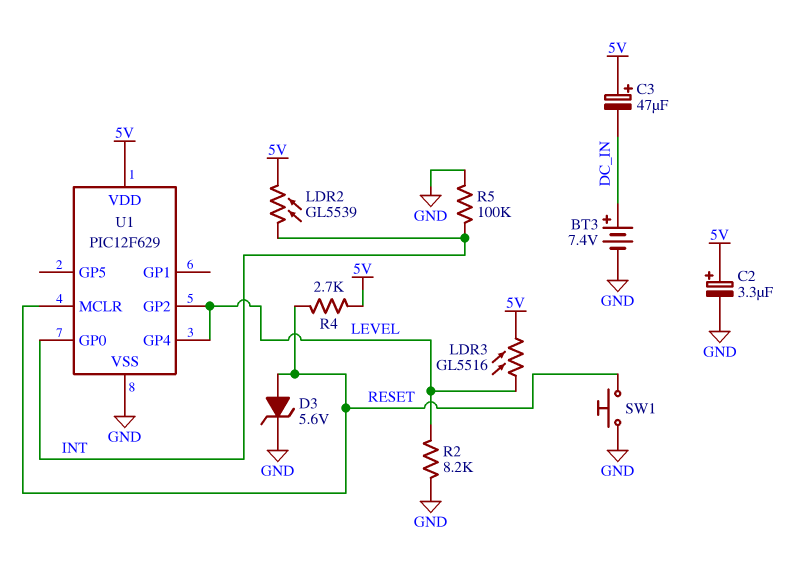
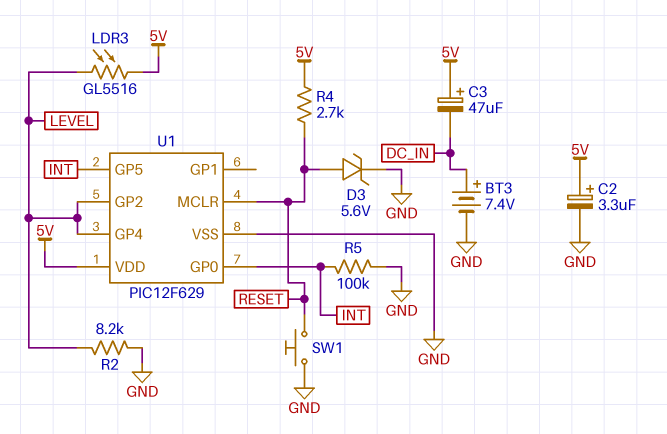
LDR2: GL5539 (5V, INT) -> none
U1 pin GP5: none -> INT

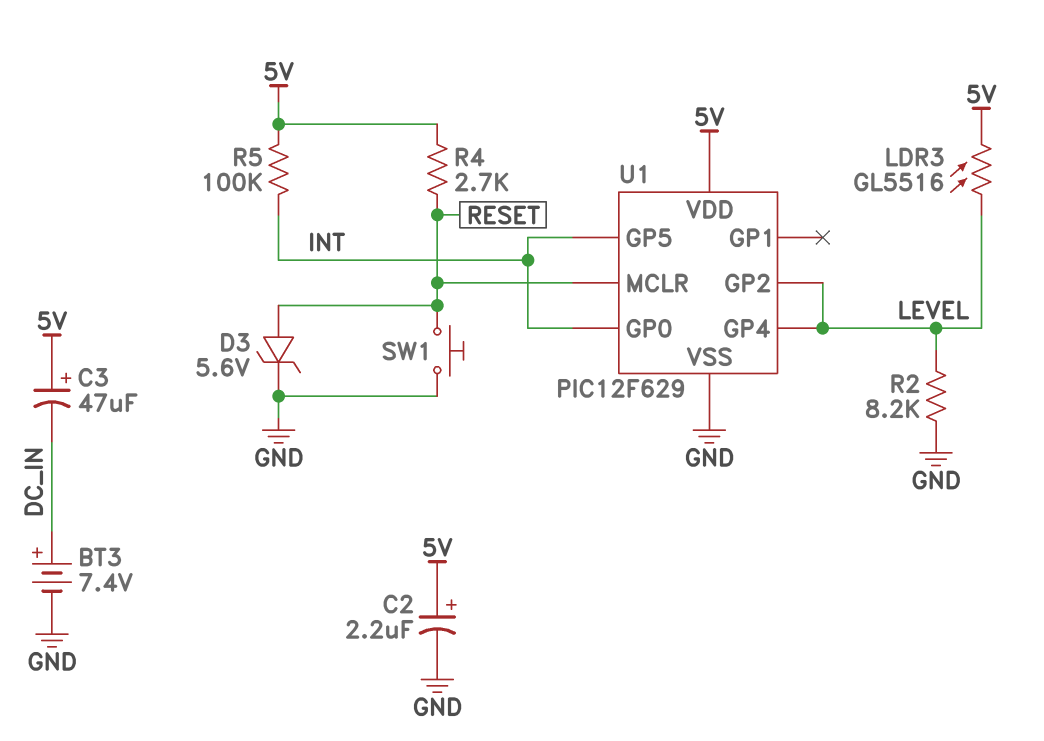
C2: 3.3uF (plus 5V, minus GND) -> 2.2uF (plus 5V, minus GND)
R5: 100k (GND, INT) -> 100k (5V, INT)

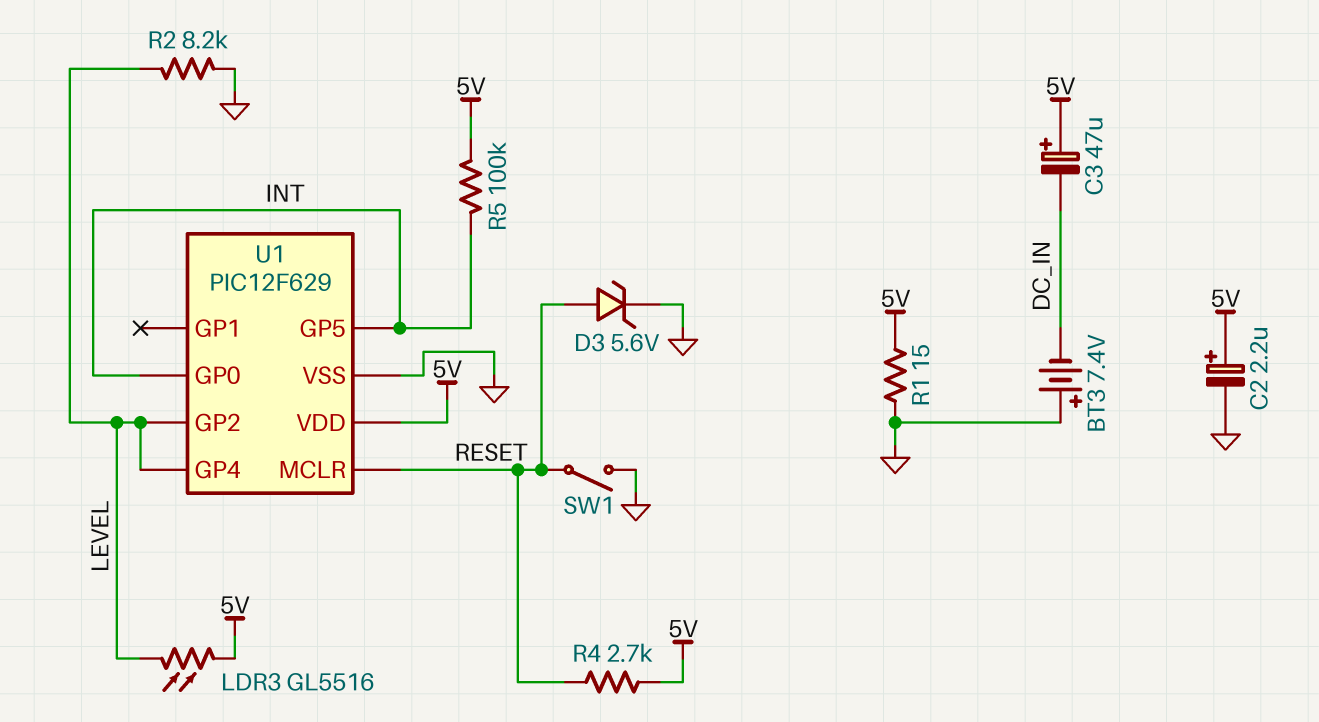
BT3: 7.4V (plus DC_IN, minus GND) -> 7.4V (plus GND, minus DC_IN)
R1: none -> 15 (5V, GND)
SW1: button (GND, RESET) -> switch (GND, RESET)

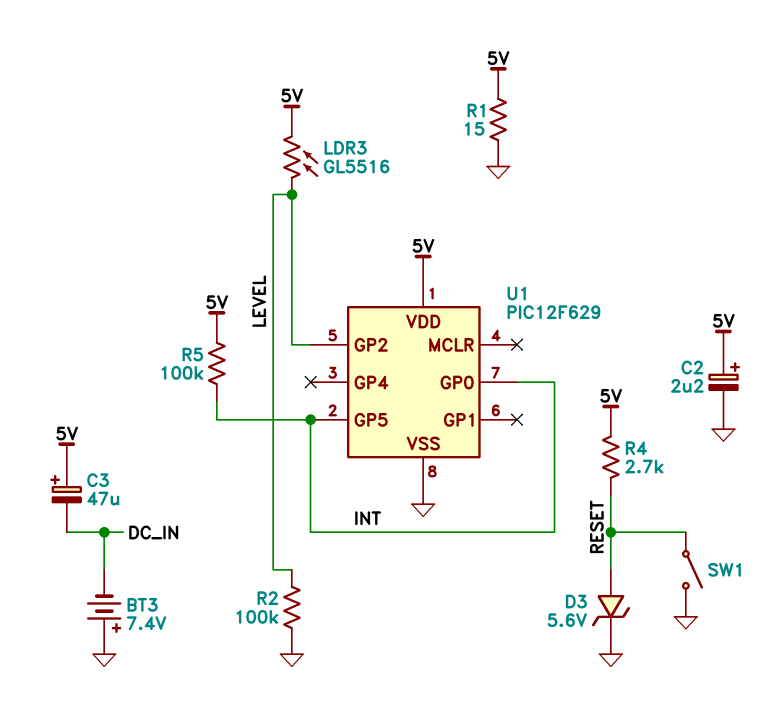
R2: 8.2k (GND, LEVEL) -> 100k (GND, LEVEL)
U1 pin GP4: LEVEL -> none
U1 pin MCLR: RESET -> none

